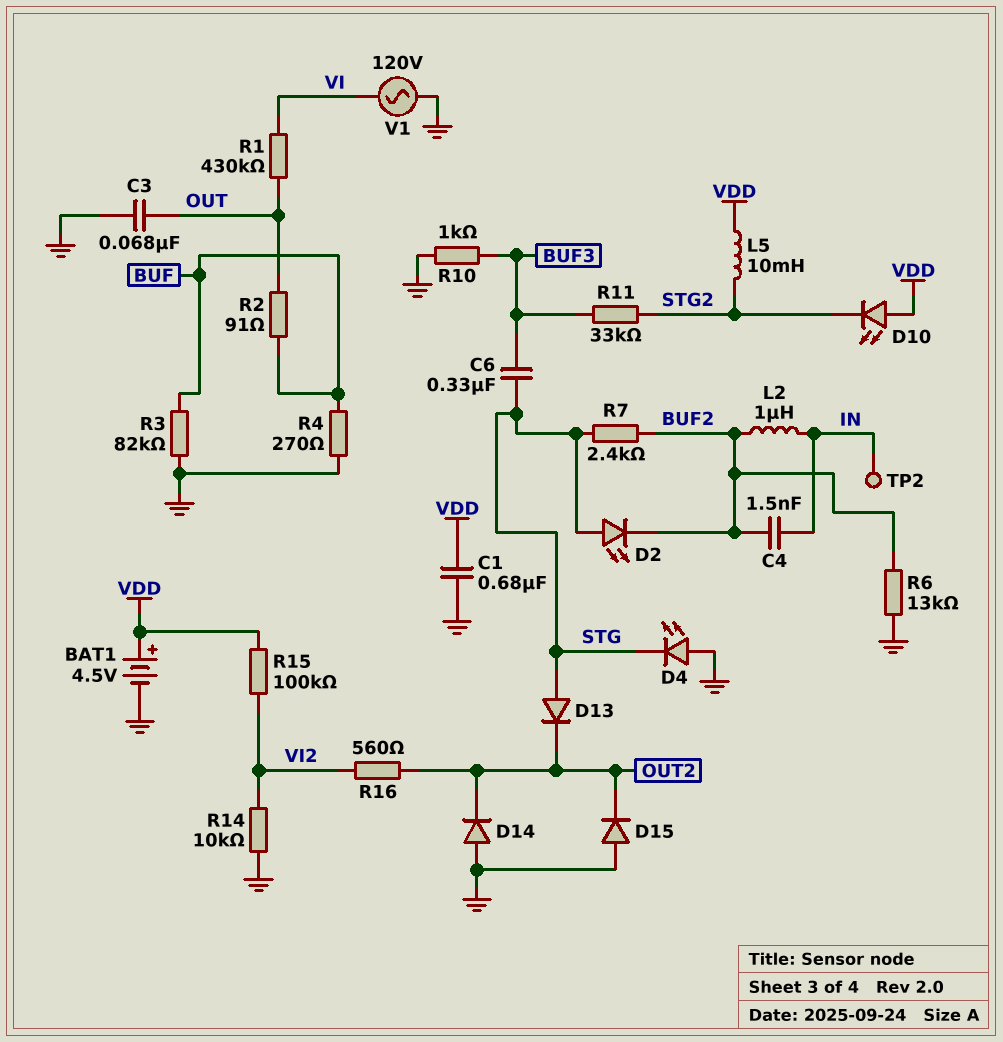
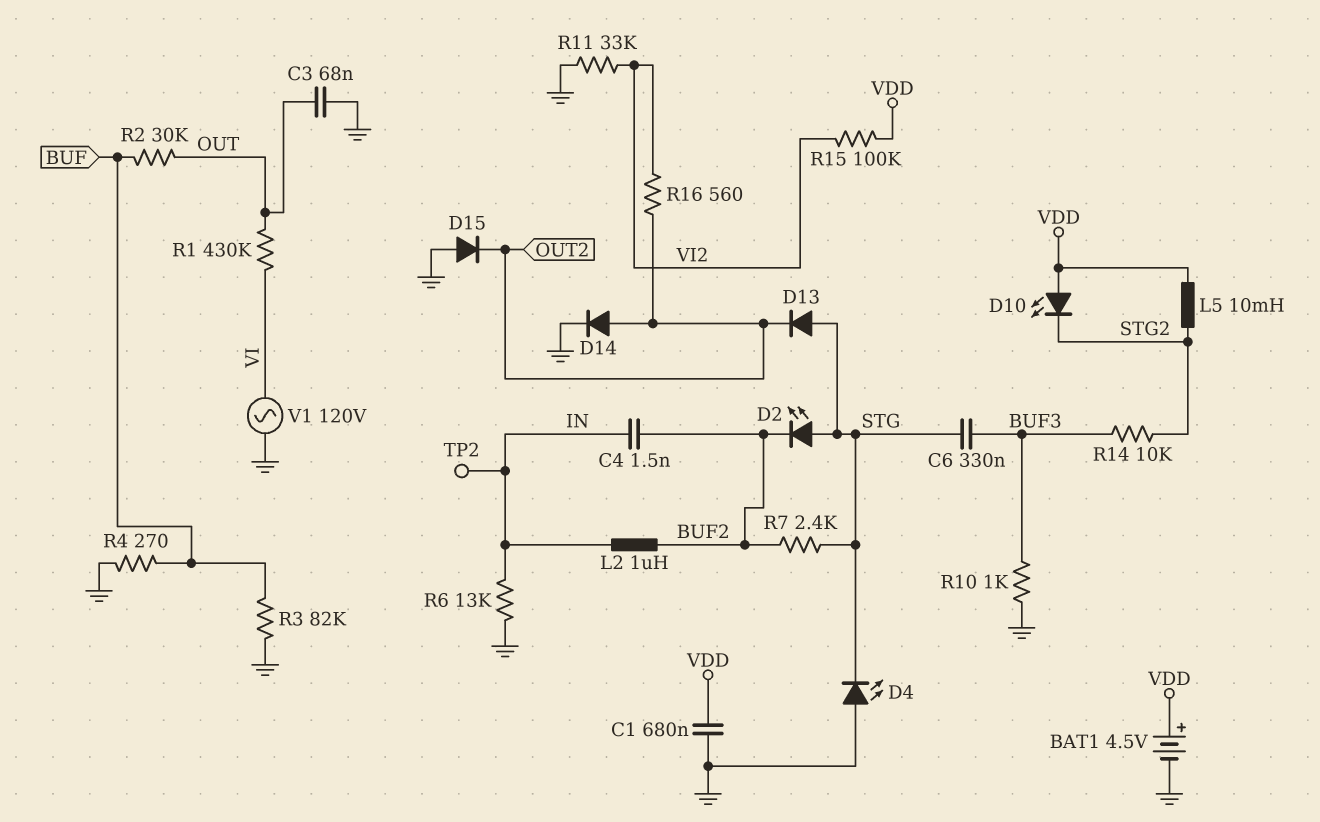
D14: diode (A GND, K OUT2) -> diode (A OUT2, K GND)
R2: 91 (BUF, OUT) -> 30k (BUF, OUT)
R6: 13k (BUF2, GND) -> 13k (GND, IN)
R11: 33k (BUF3, STG2) -> 33k (GND, VI2)
R14: 10k (GND, VI2) -> 10k (BUF3, STG2)

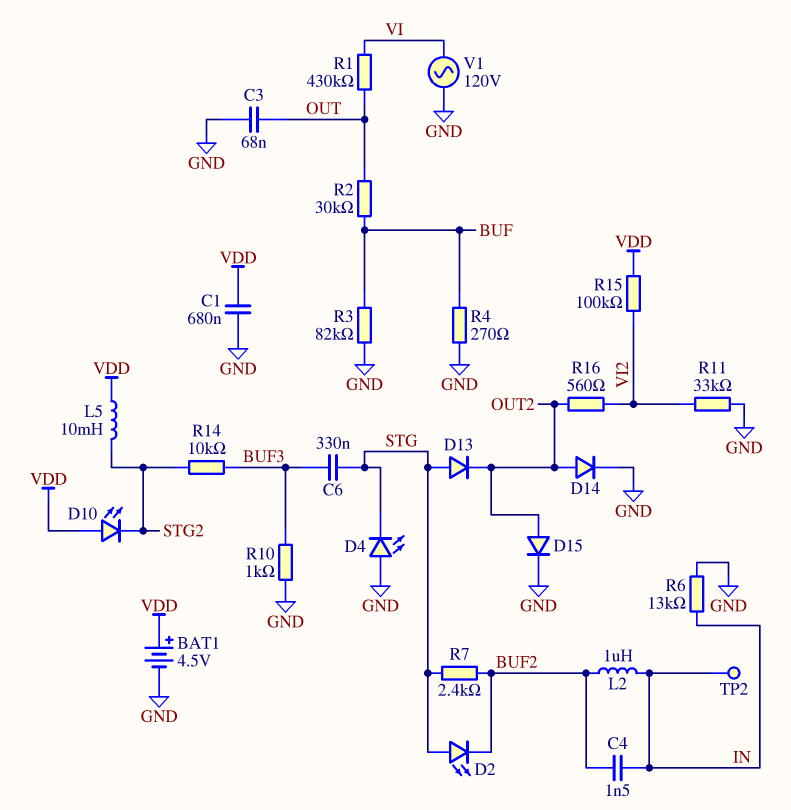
D15: diode (A GND, K OUT2) -> diode (A OUT2, K GND)

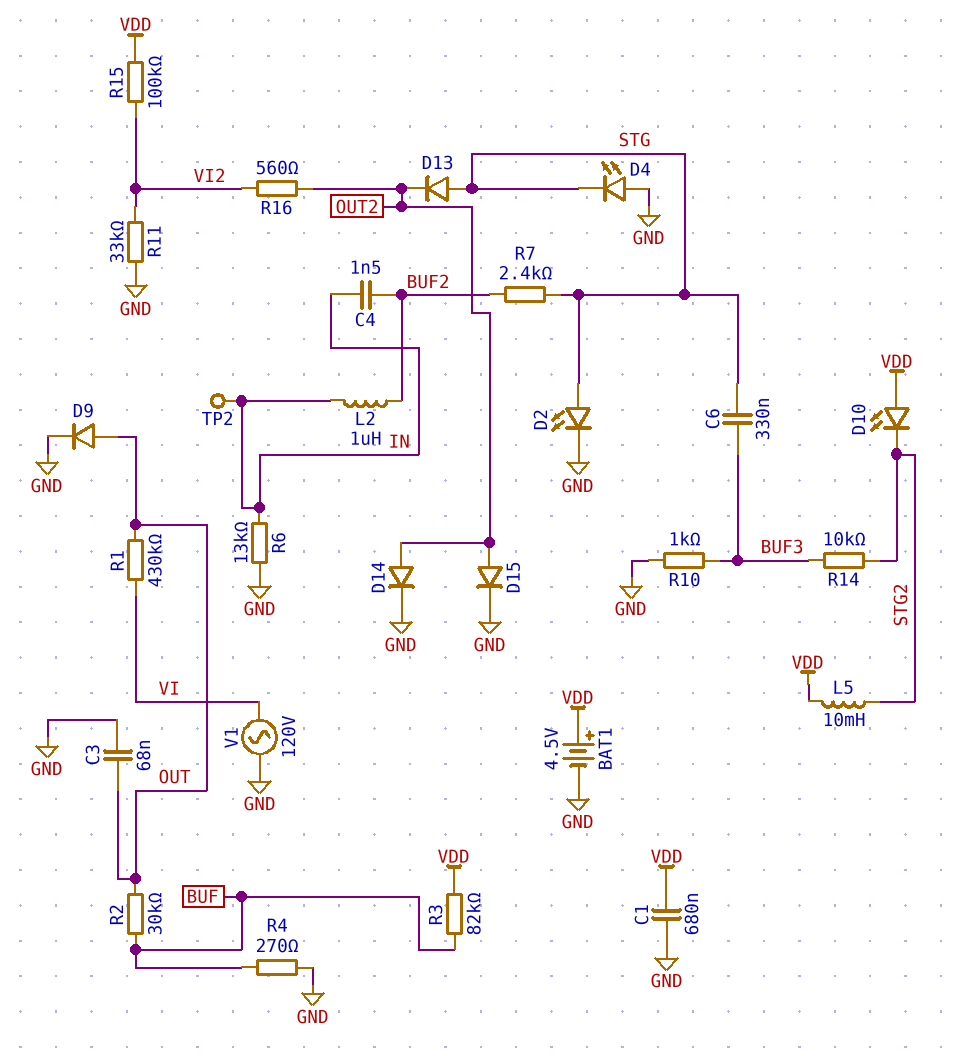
D2: LED (A STG, K BUF2) -> LED (A STG, K GND)
D9: none -> diode (A OUT, K GND)
R3: 82k (BUF, GND) -> 82k (BUF, VDD)

